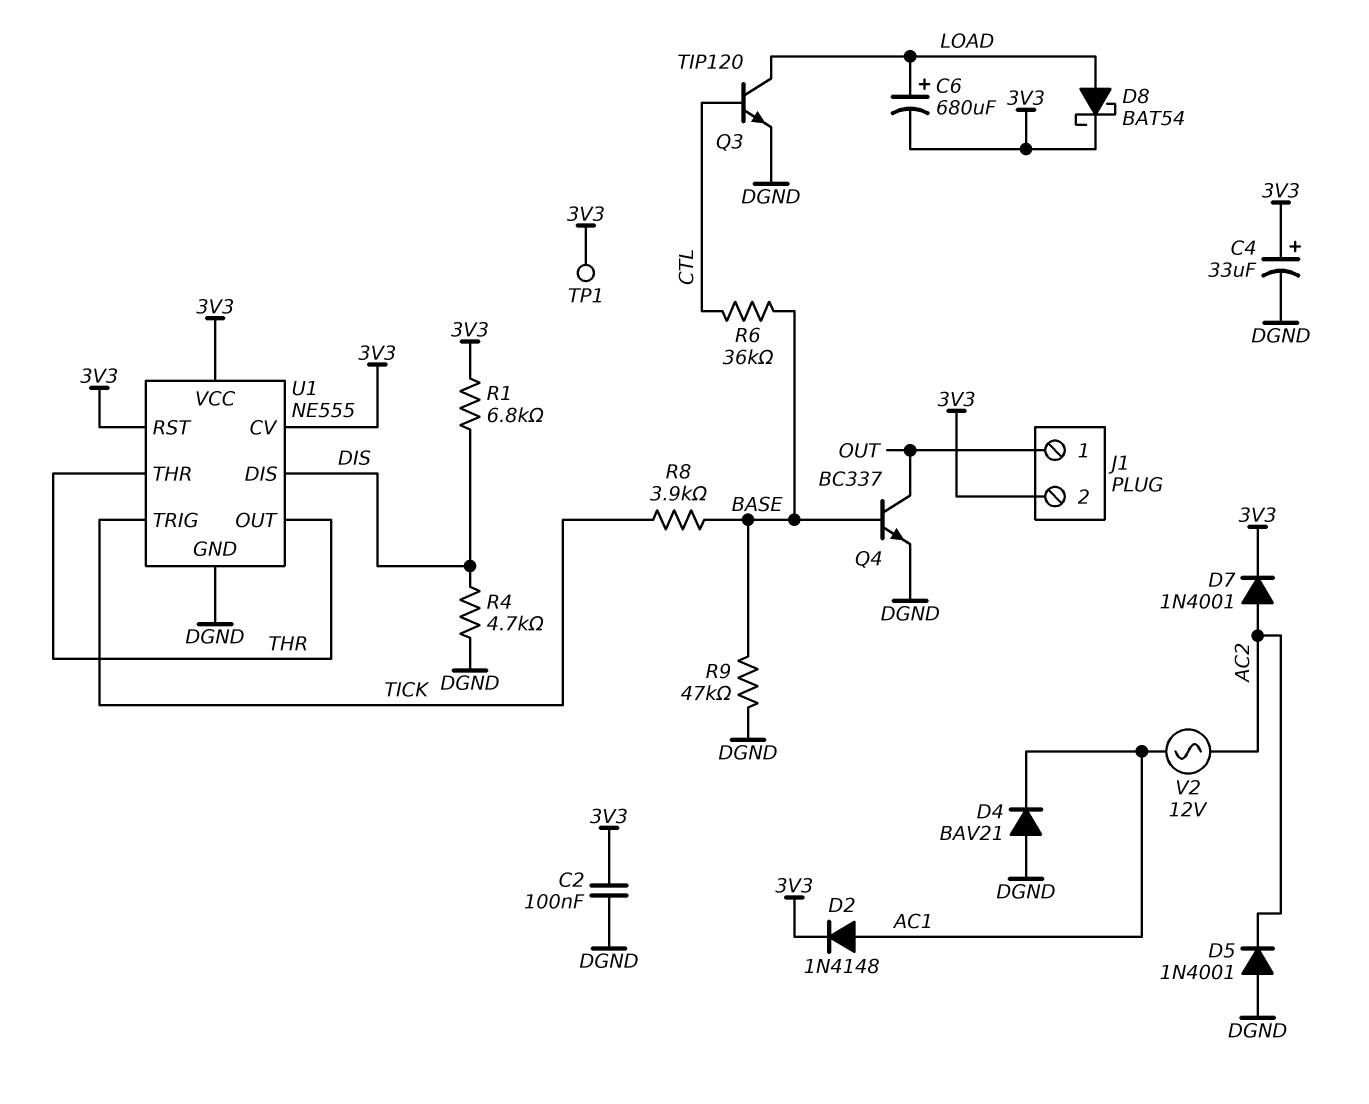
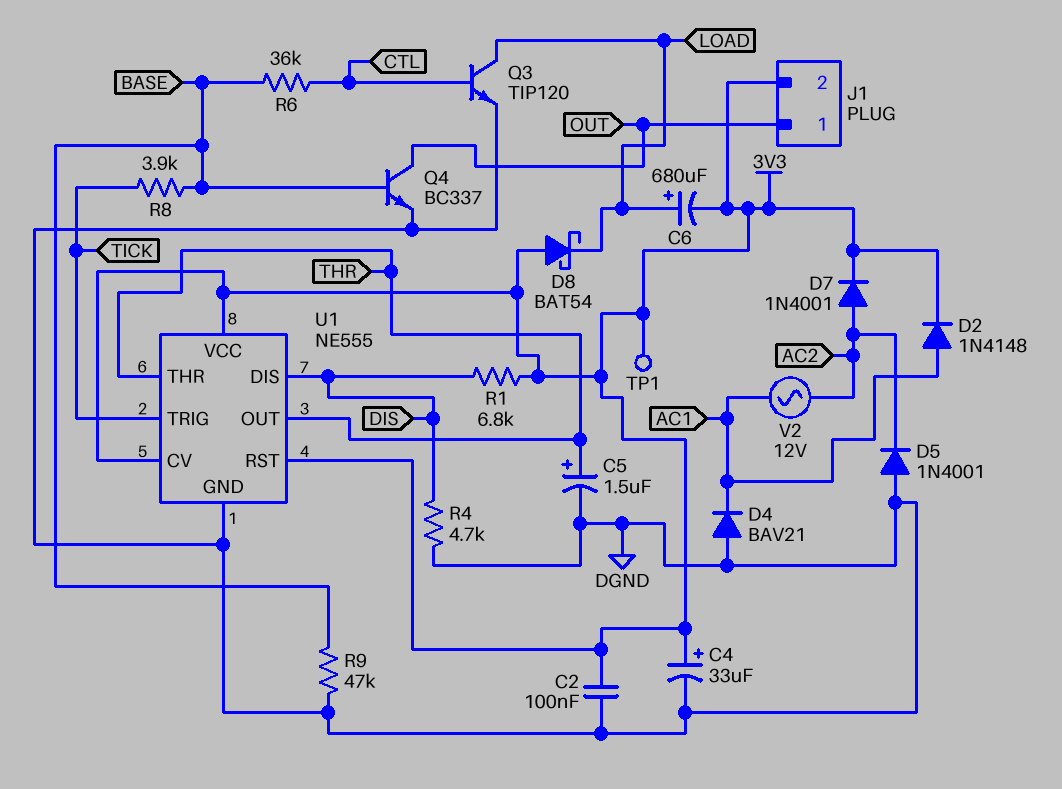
C5: none -> 1.5uF (plus THR, minus DGND)
D8: schottky BAT54 (A LOAD, K 3V3) -> schottky BAT54 (A 3V3, K LOAD)

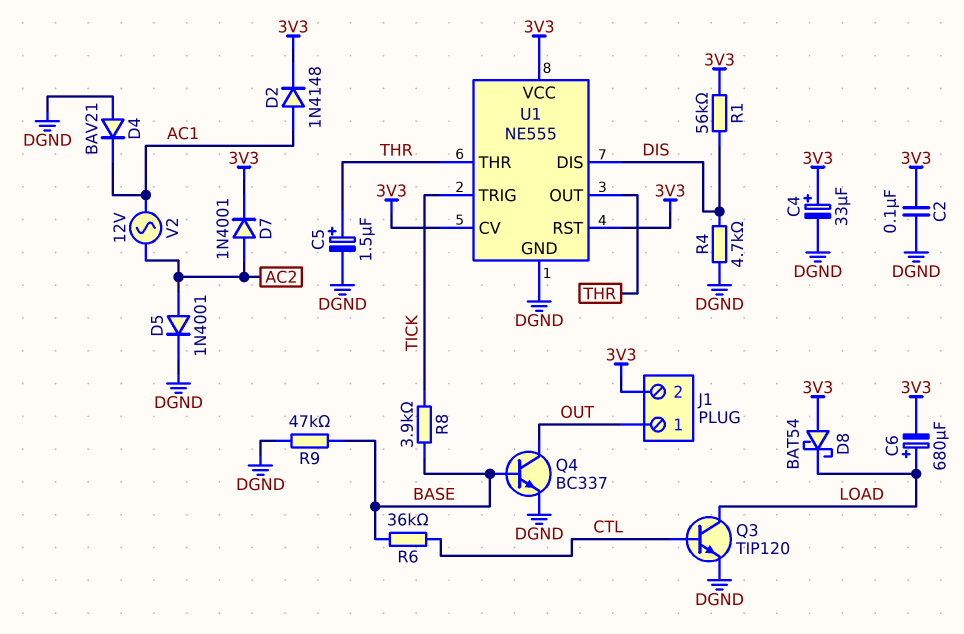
D5: diode 1N4001 (A DGND, K AC2) -> diode 1N4001 (A AC2, K DGND)
R1: 6.8k (3V3, DIS) -> 56k (3V3, DIS)
TP1: test point (3V3) -> none

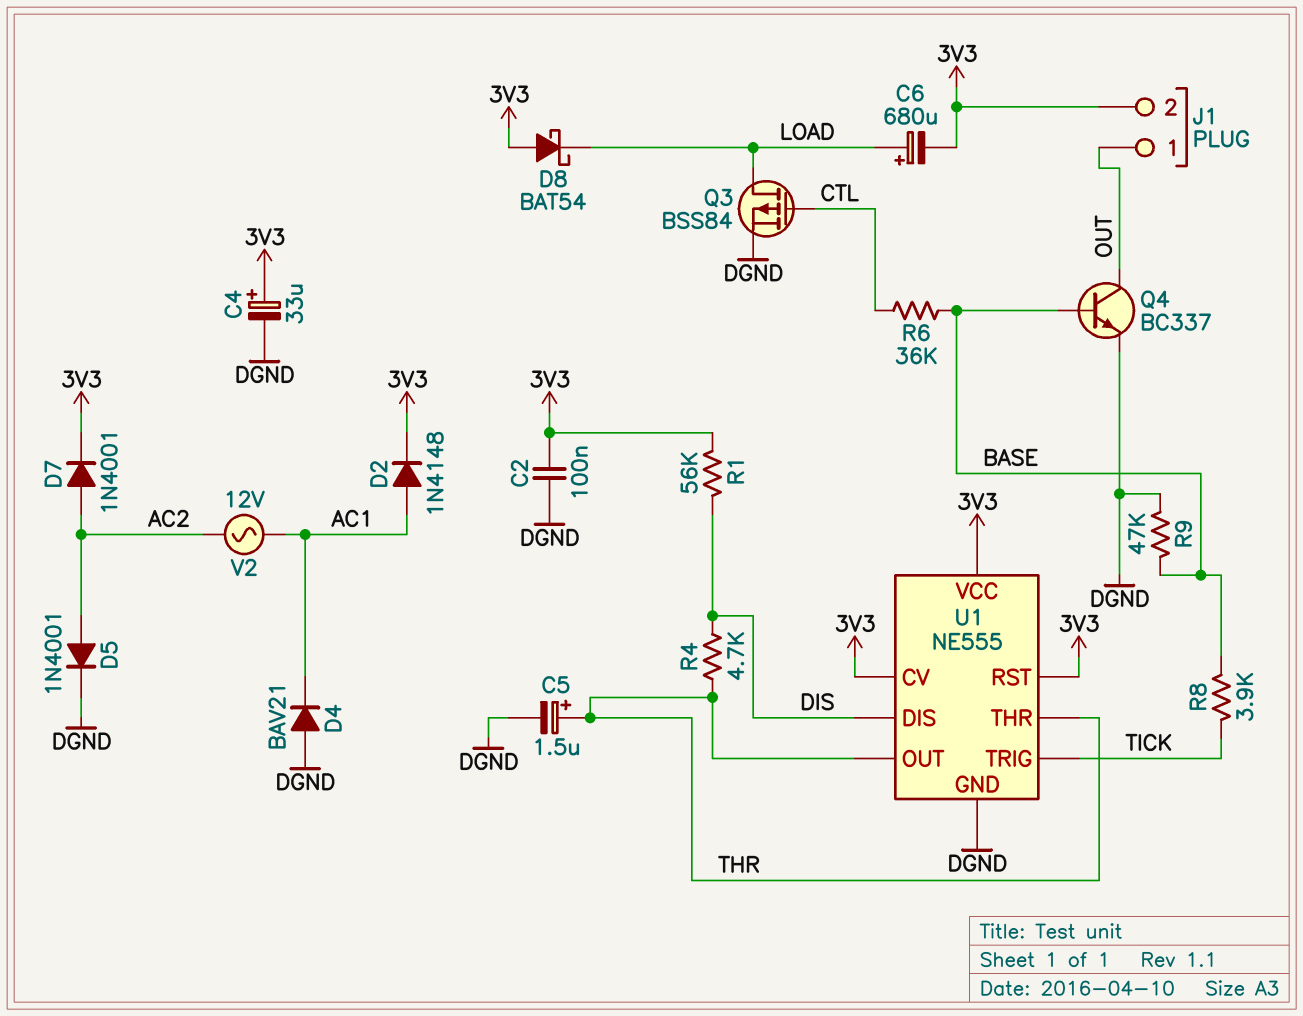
Q3: NPN TIP120 (B CTL, C LOAD, E DGND) -> PMOS BSS84 (G CTL, D LOAD, S DGND)
R4: 4.7k (DGND, DIS) -> 4.7k (DIS, THR)

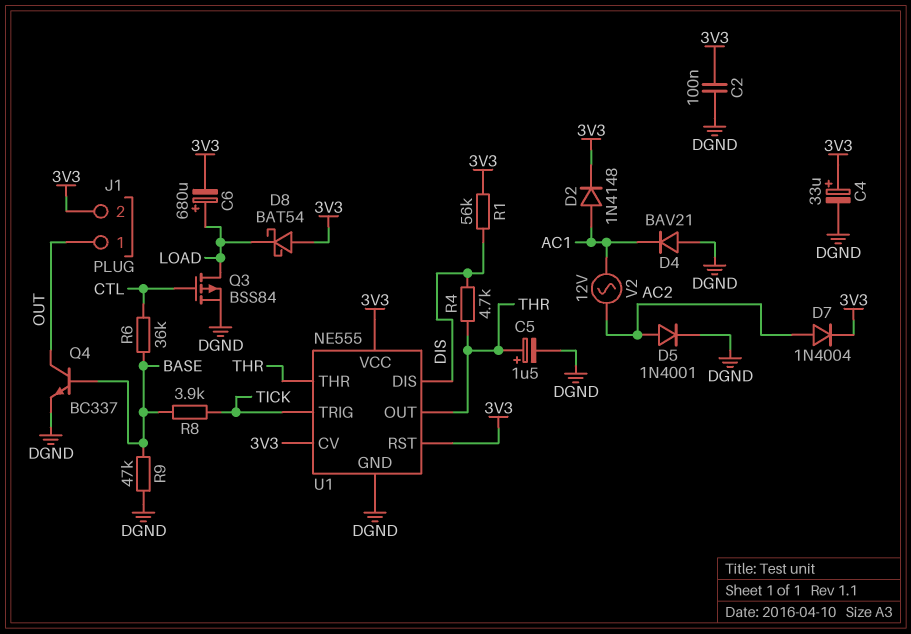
D7: diode 1N4001 (A AC2, K 3V3) -> diode 1N4004 (A AC2, K 3V3)

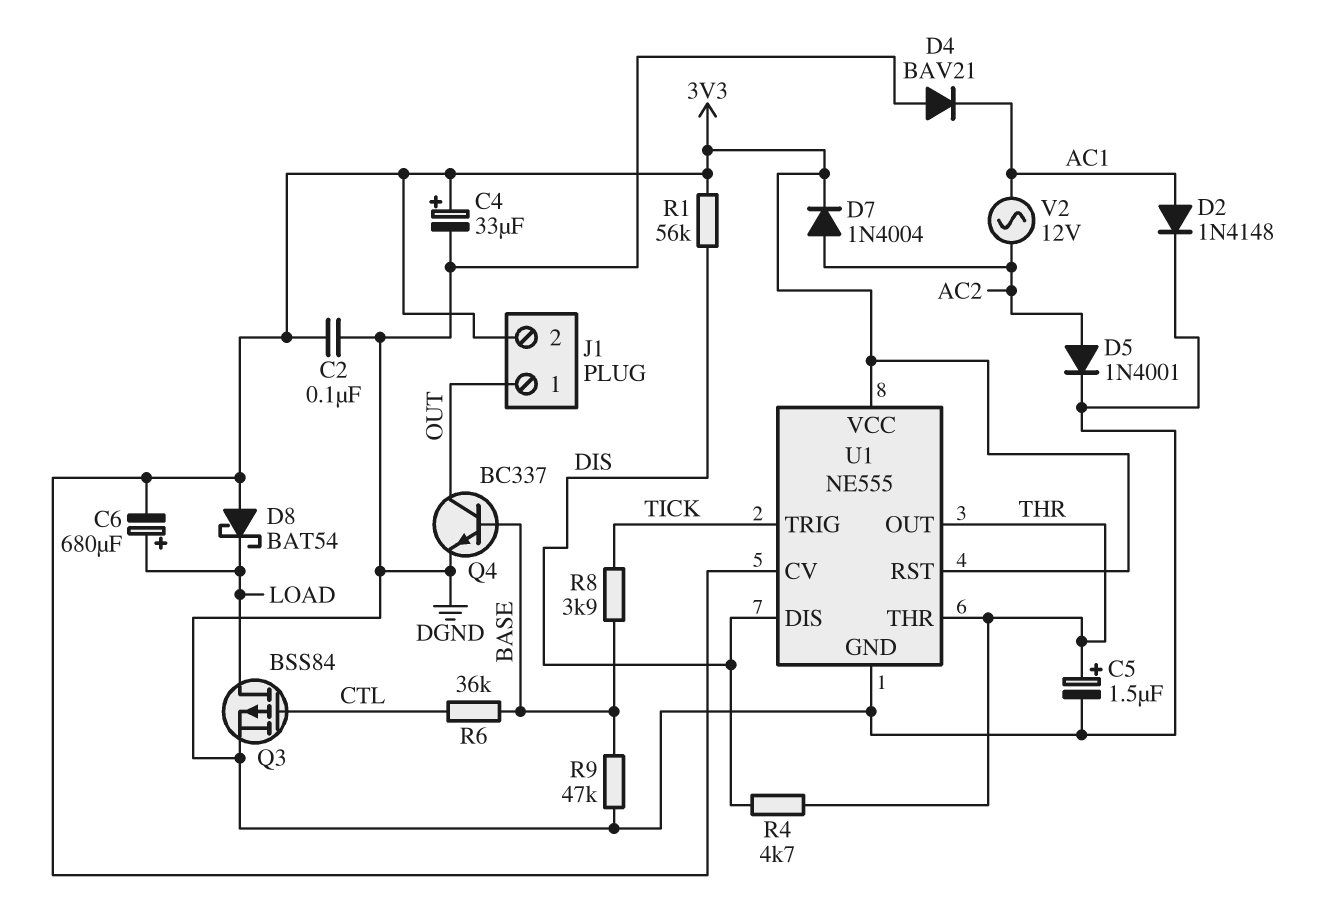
D2: diode 1N4148 (A AC1, K 3V3) -> diode 1N4148 (A AC1, K DGND)

